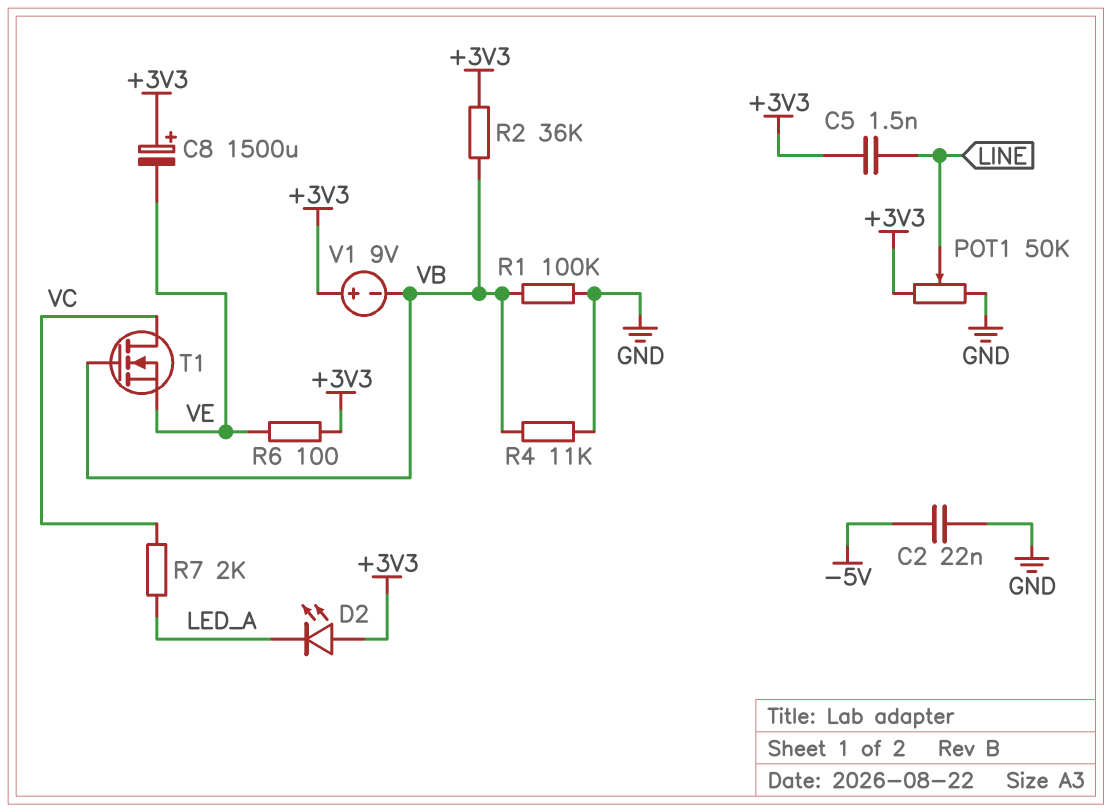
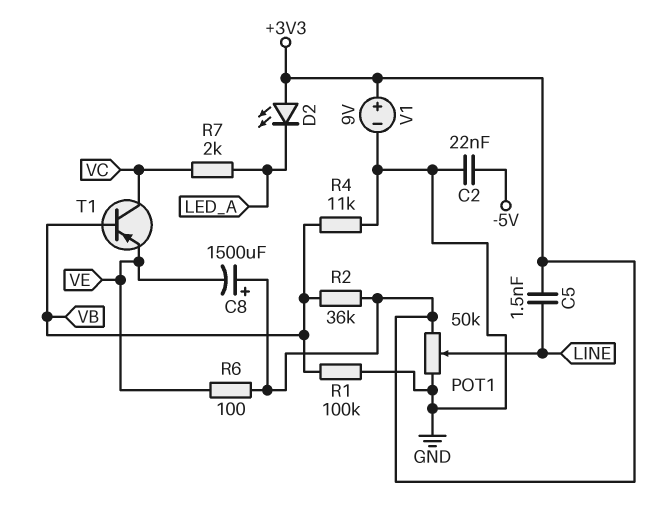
T1: NMOS (G VB, D VC, S VE) -> PNP (B VB, C VC, E VE)
V1: 9V (plus +3V3, minus VB) -> 9V (plus +3V3, minus GND)

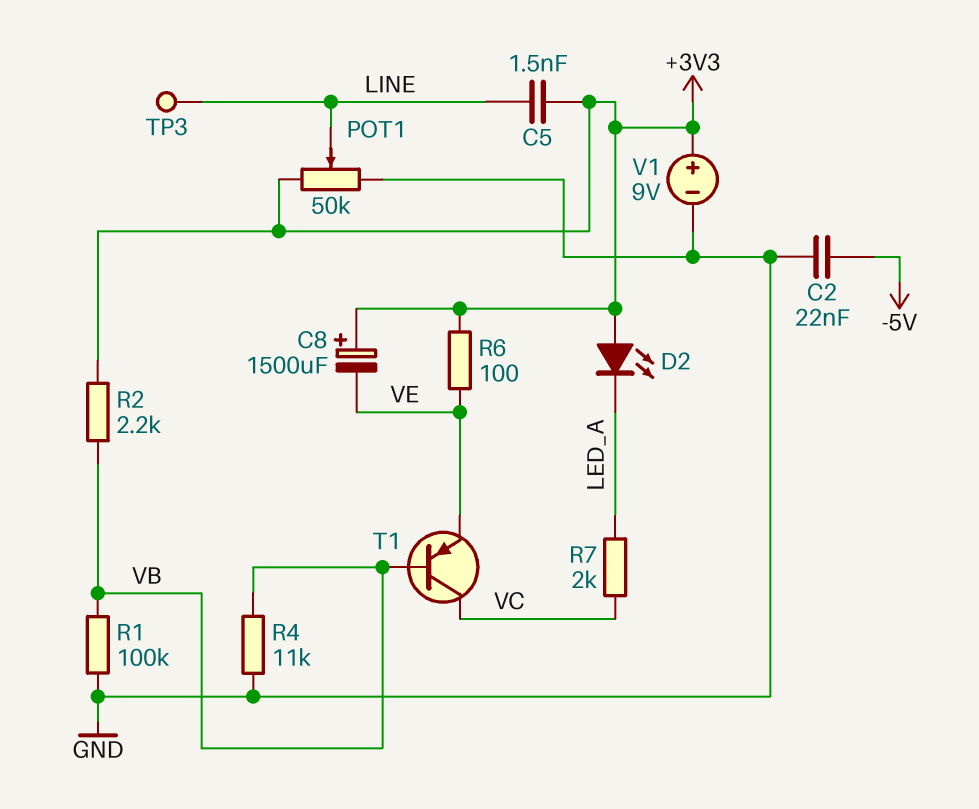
R2: 36k (+3V3, VB) -> 2.2k (+3V3, VB)
TP3: none -> test point (LINE)

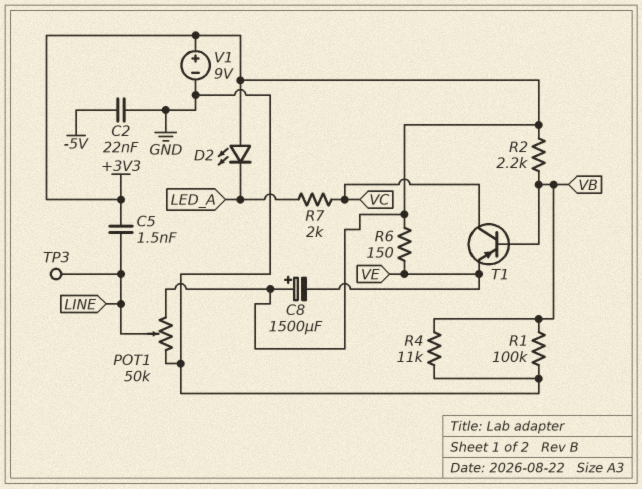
R6: 100 (+3V3, VE) -> 150 (+3V3, VE)

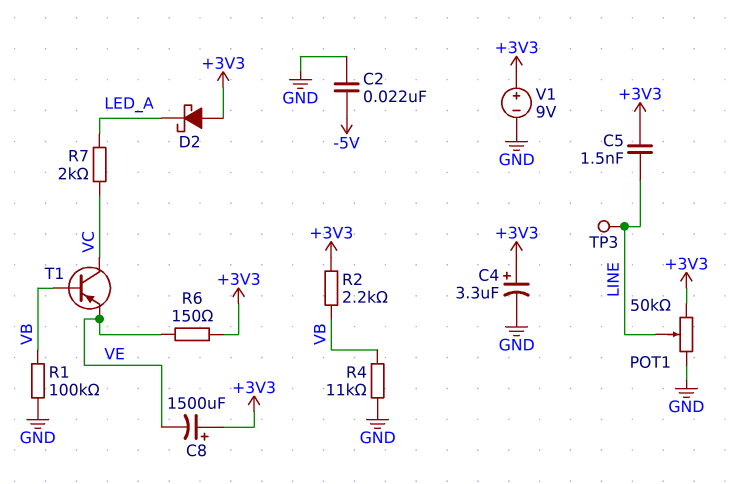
C4: none -> 3.3uF (plus +3V3, minus GND)
D2: LED (A +3V3, K LED_A) -> schottky (A +3V3, K LED_A)

